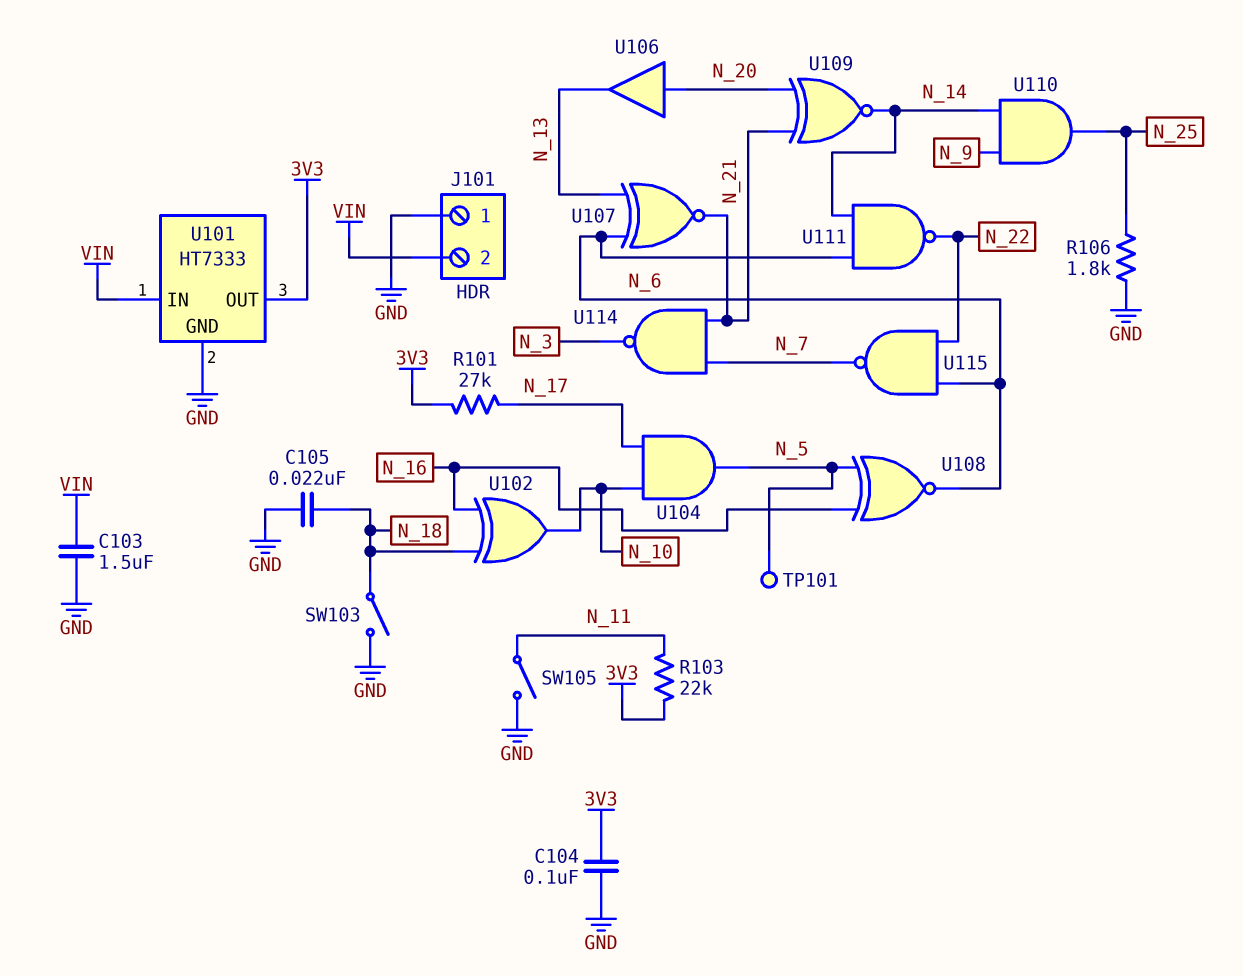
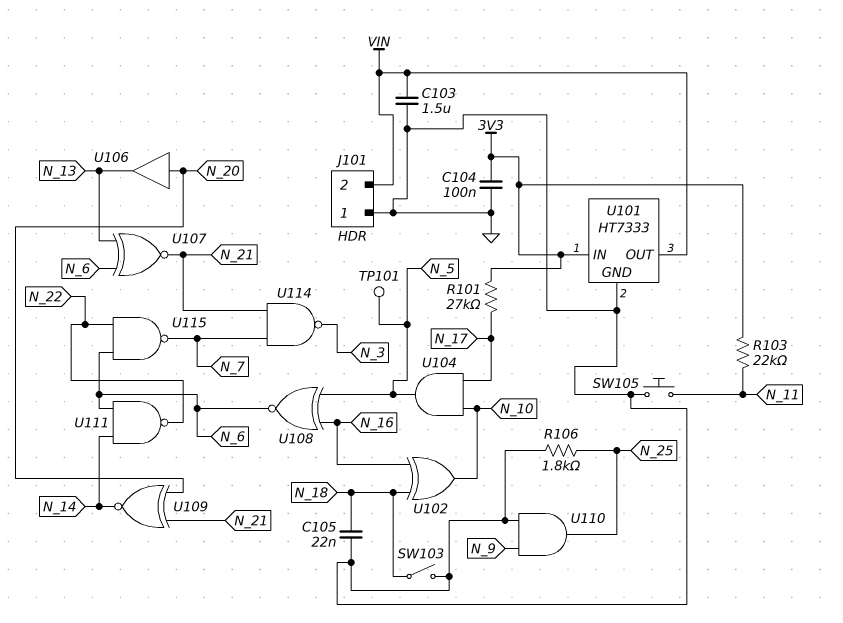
SW105: switch (GND, N_11) -> button (GND, N_11)
U101 pin IN: VIN -> 3V3
U101 pin OUT: 3V3 -> VIN
U110: AND (in N_9, in N_14, out N_25) -> AND (in GND, in N_9, out N_25)

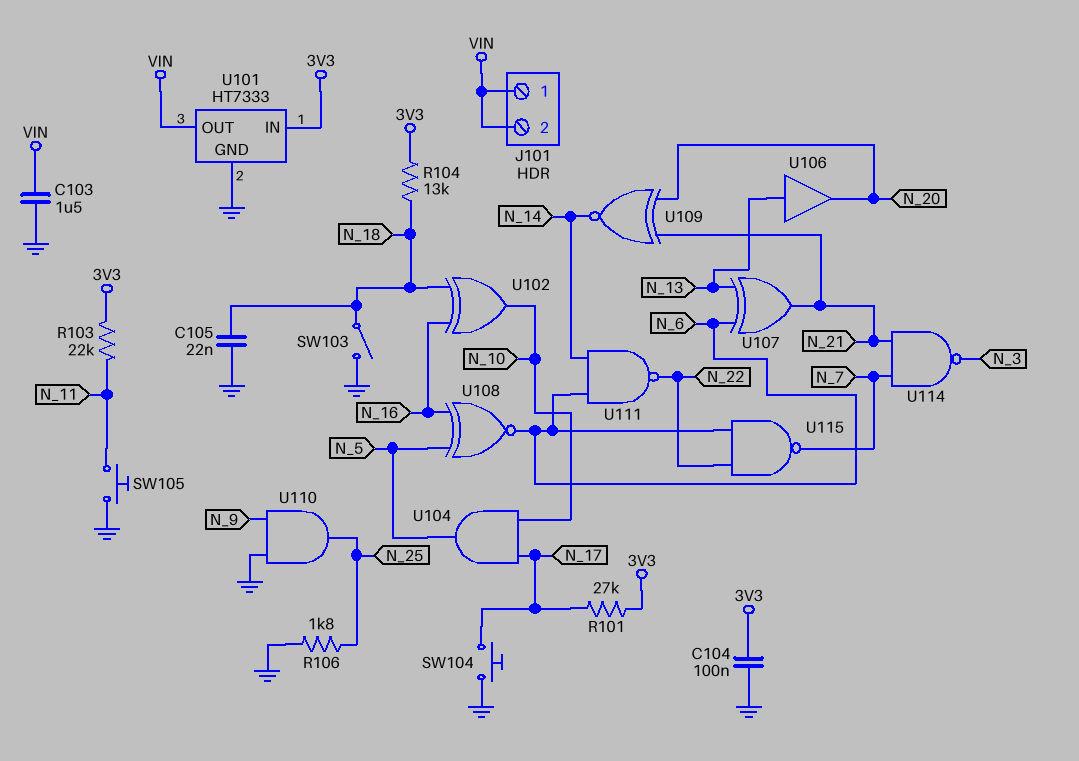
J101 pin 1: GND -> VIN
R104: none -> 13k (3V3, N_18)
SW104: none -> button (GND, N_17)
TP101: test point (N_5) -> none
U106: buffer (in N_20, out N_13) -> buffer (in N_13, out N_20)
U107: XNOR (in N_6, in N_13, out N_21) -> XOR (in N_6, in N_13, out N_21)

